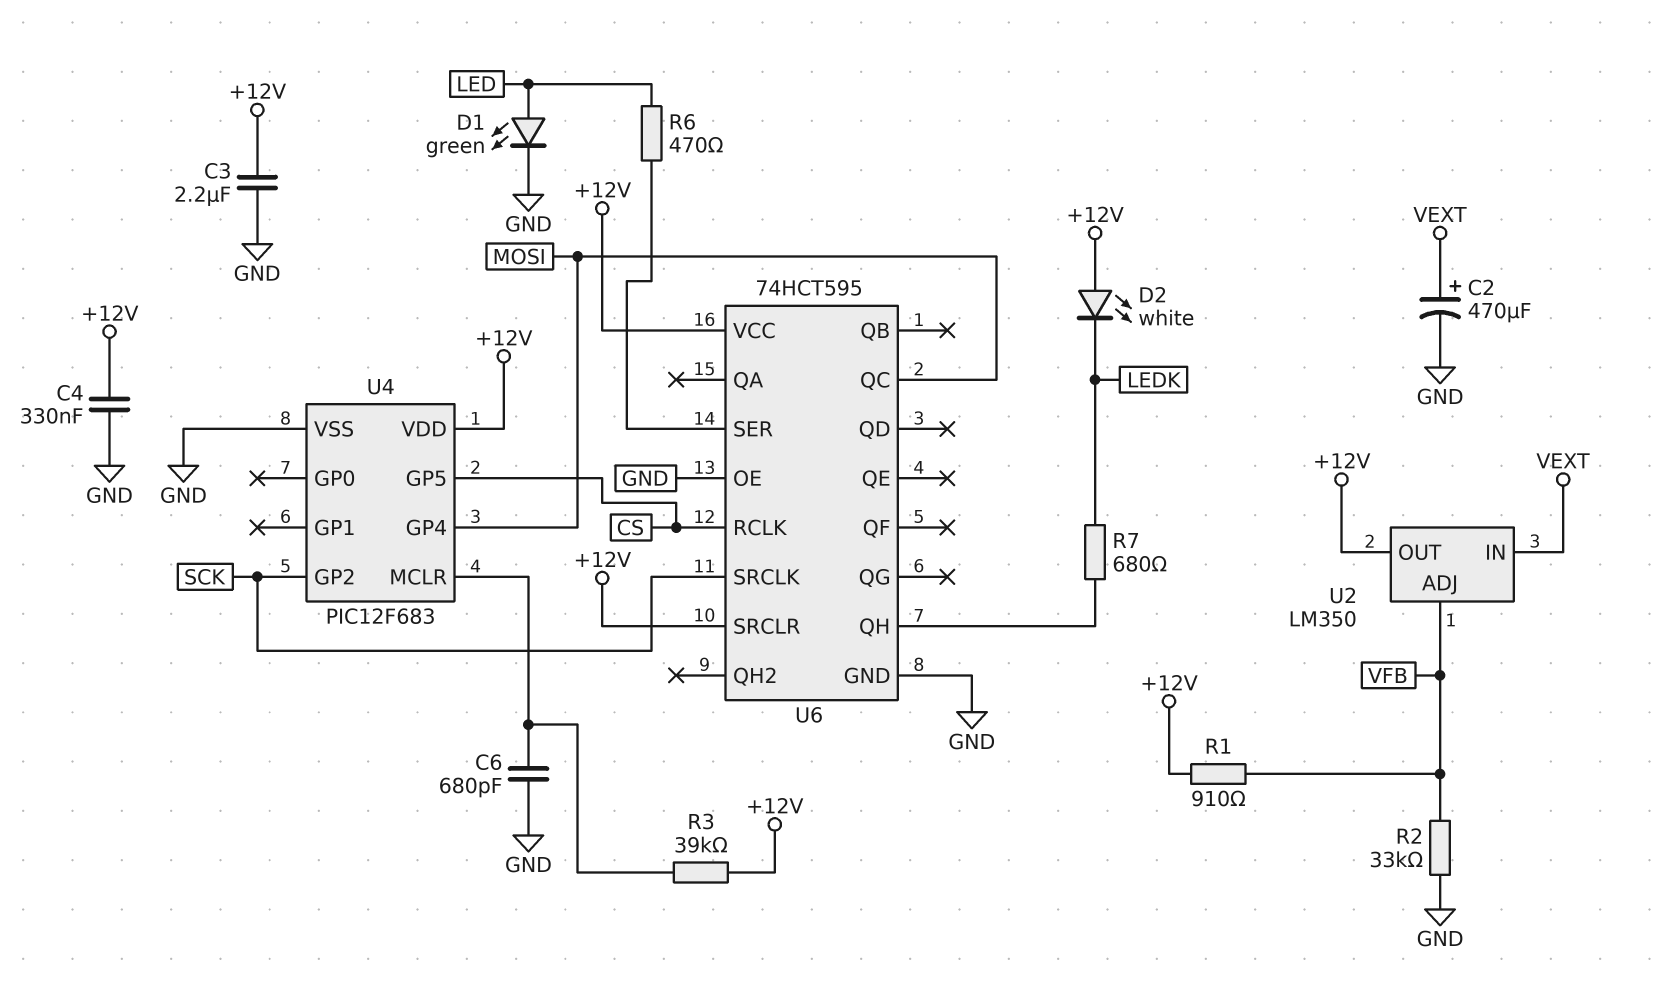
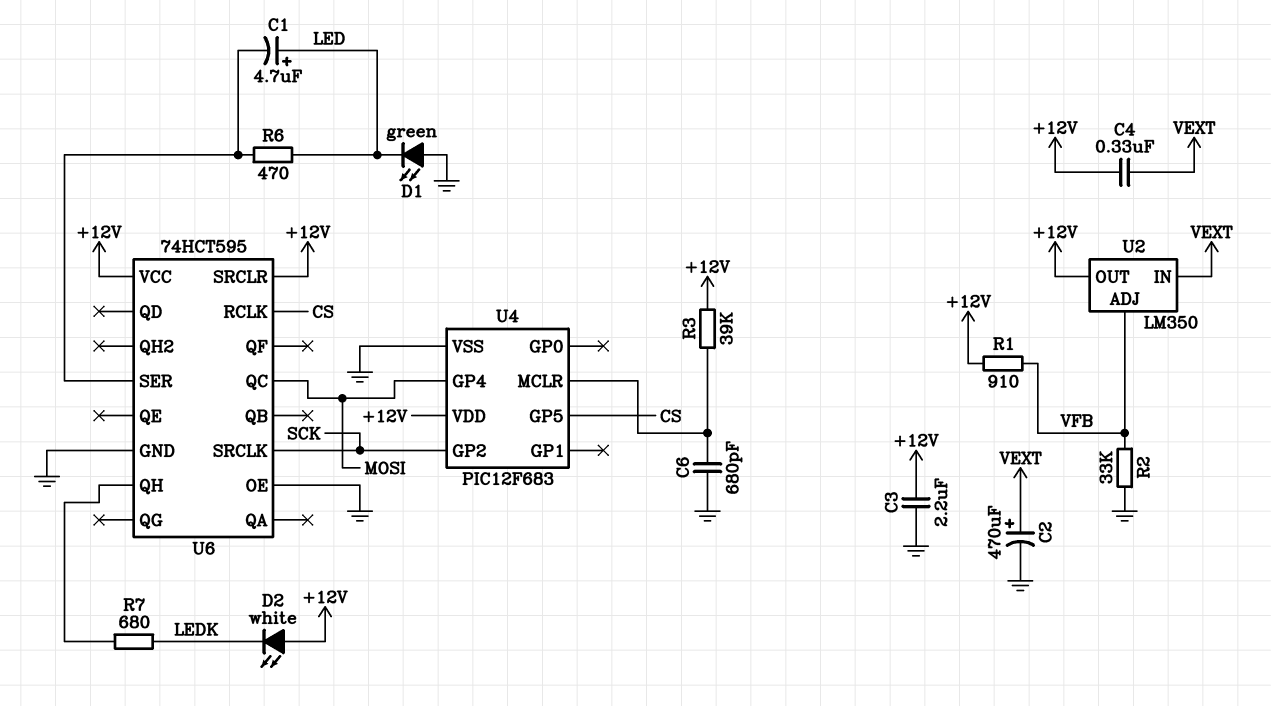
C1: none -> 4.7uF (plus LED, minus U6/SER)
C4: 330nF (+12V, GND) -> 330nF (+12V, VEXT)
D1: LED green (A LED, K GND) -> LED green (A GND, K LED)

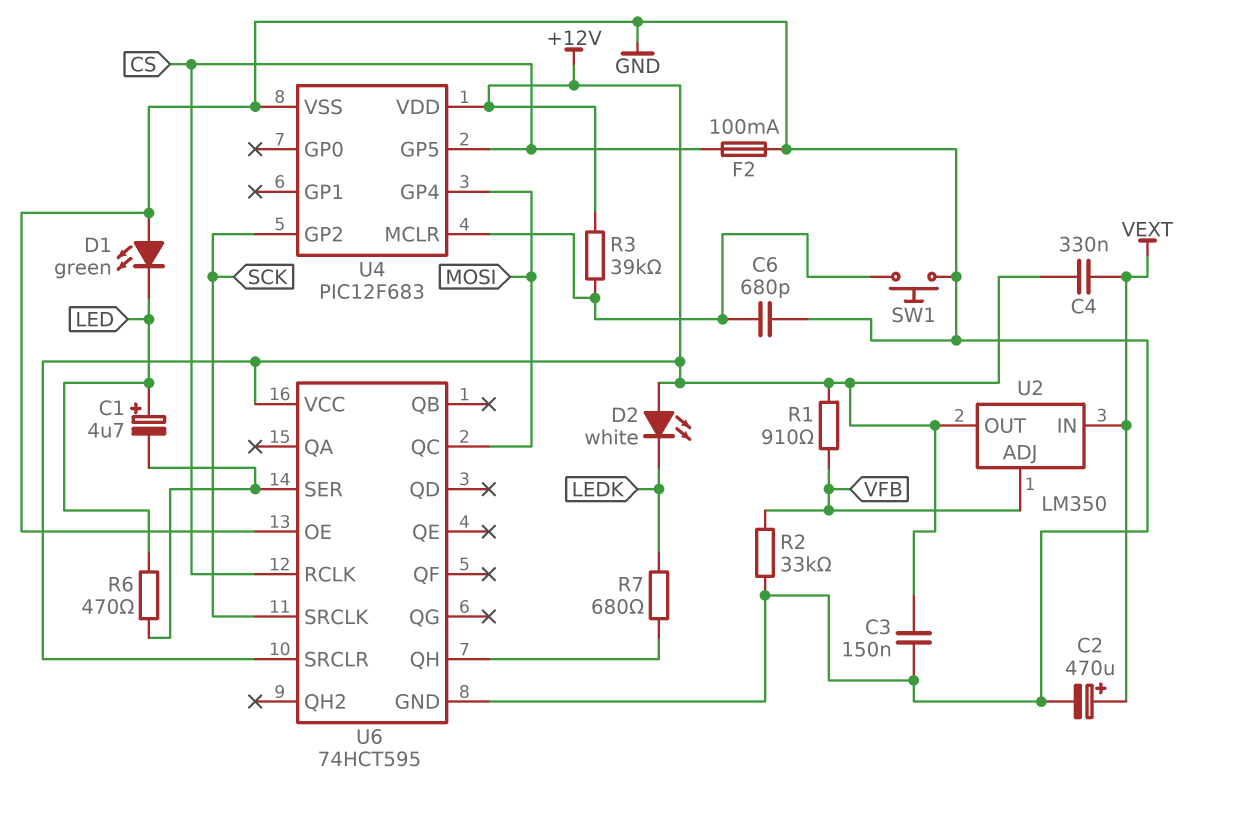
C3: 2.2uF (+12V, GND) -> 150nF (+12V, GND)
F2: none -> 100mA (CS, GND)
SW1: none -> button (GND, U4/MCLR)

